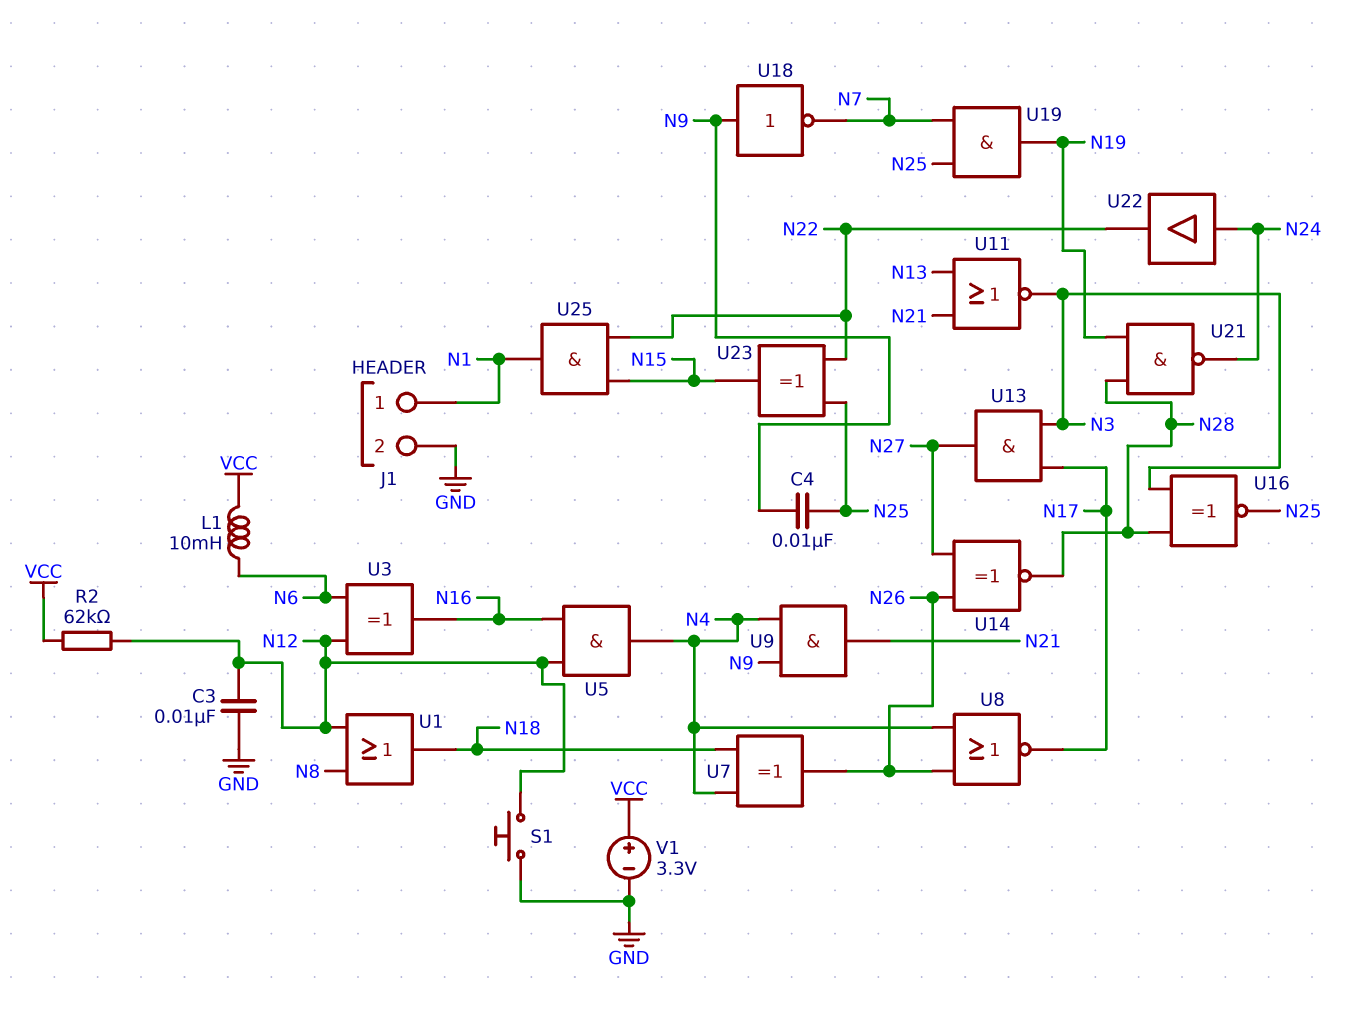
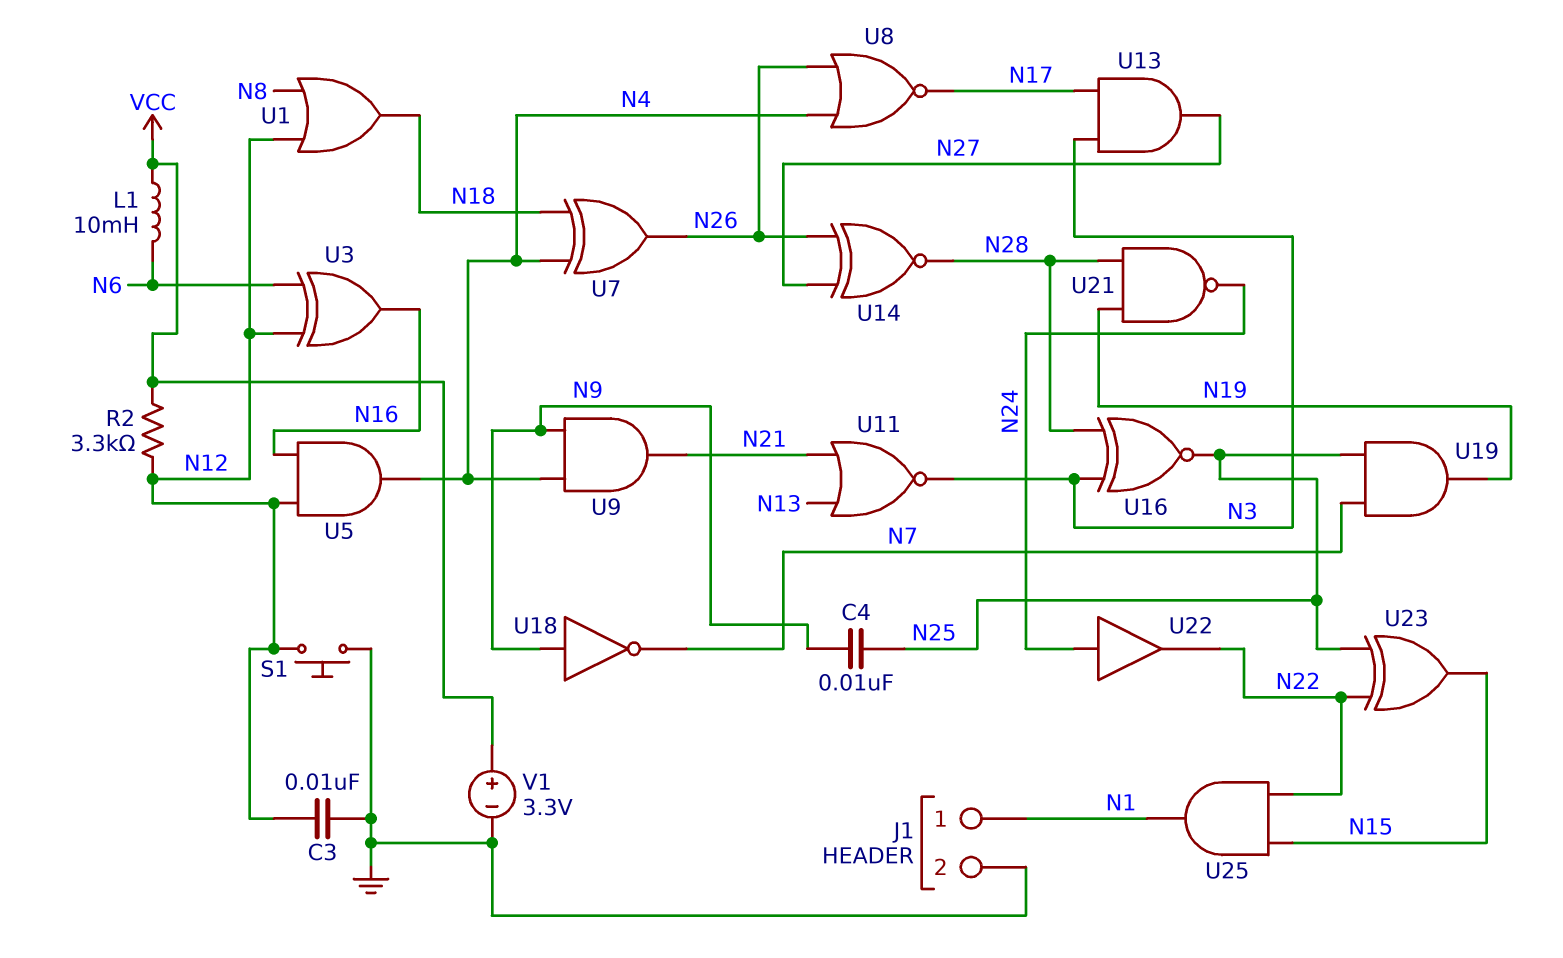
R2: 62k (N12, VCC) -> 3.3k (N12, VCC)

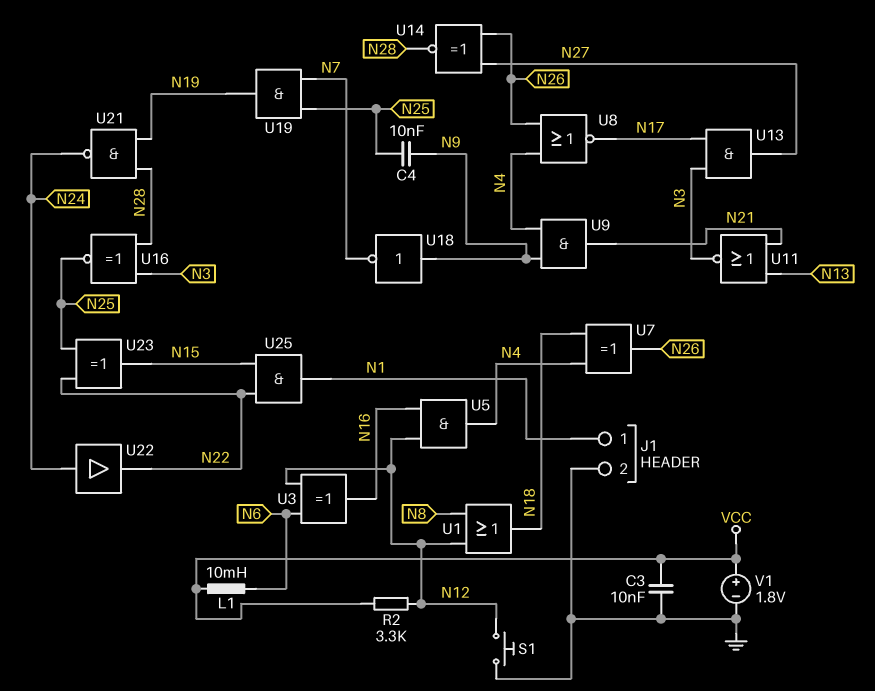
C3: 10nF (GND, N12) -> 10nF (GND, VCC)
V1: 3.3V (plus VCC, minus GND) -> 1.8V (plus VCC, minus GND)

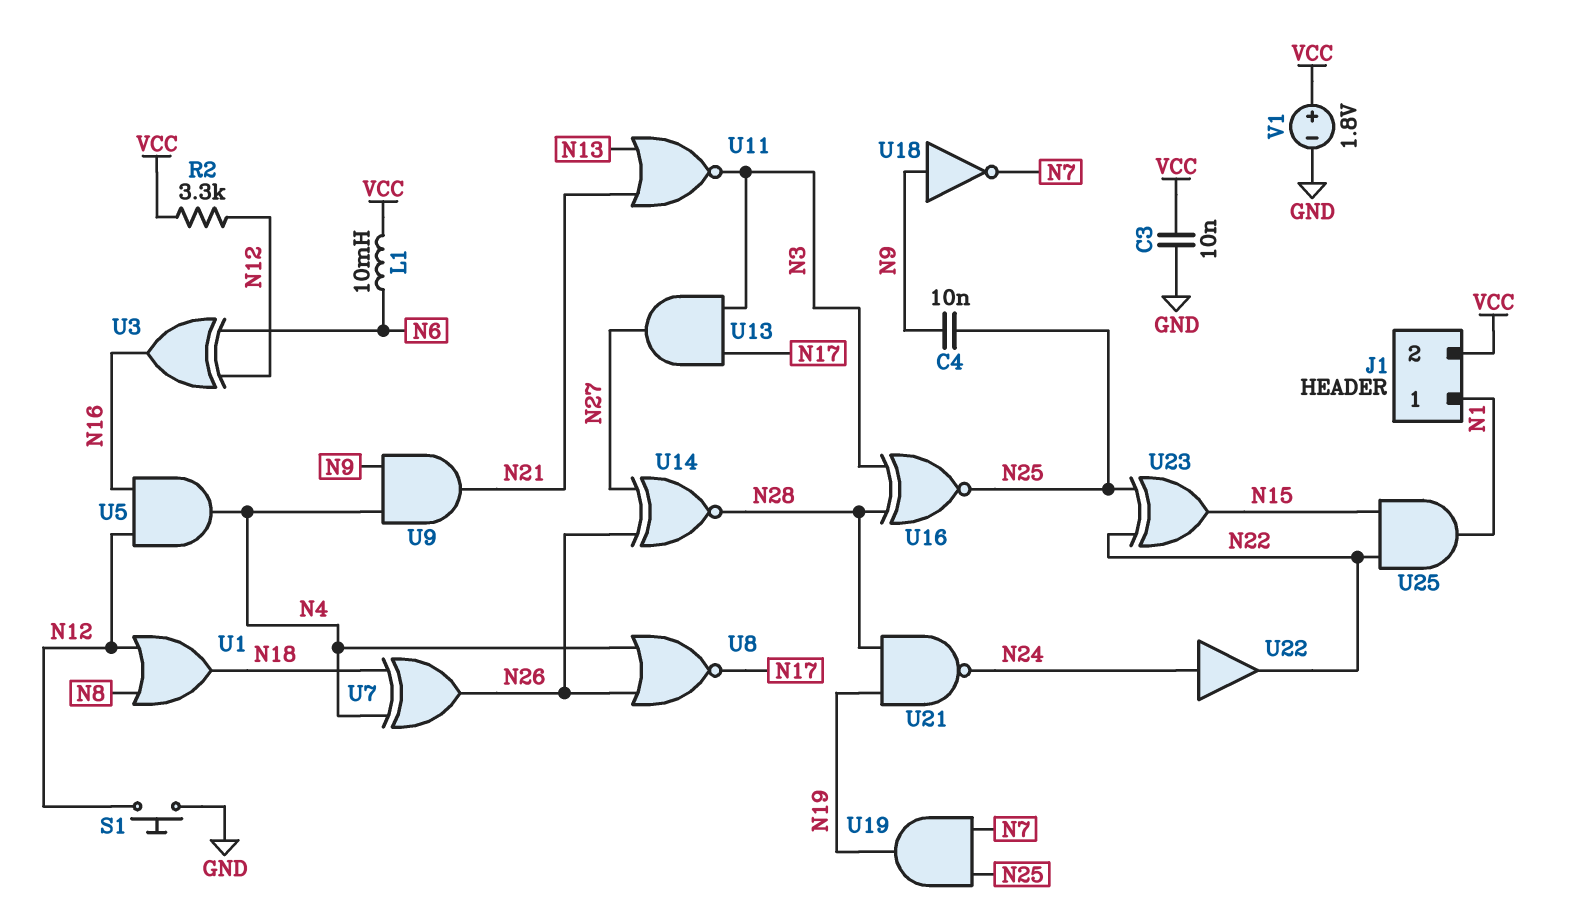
J1 pin 2: GND -> VCC

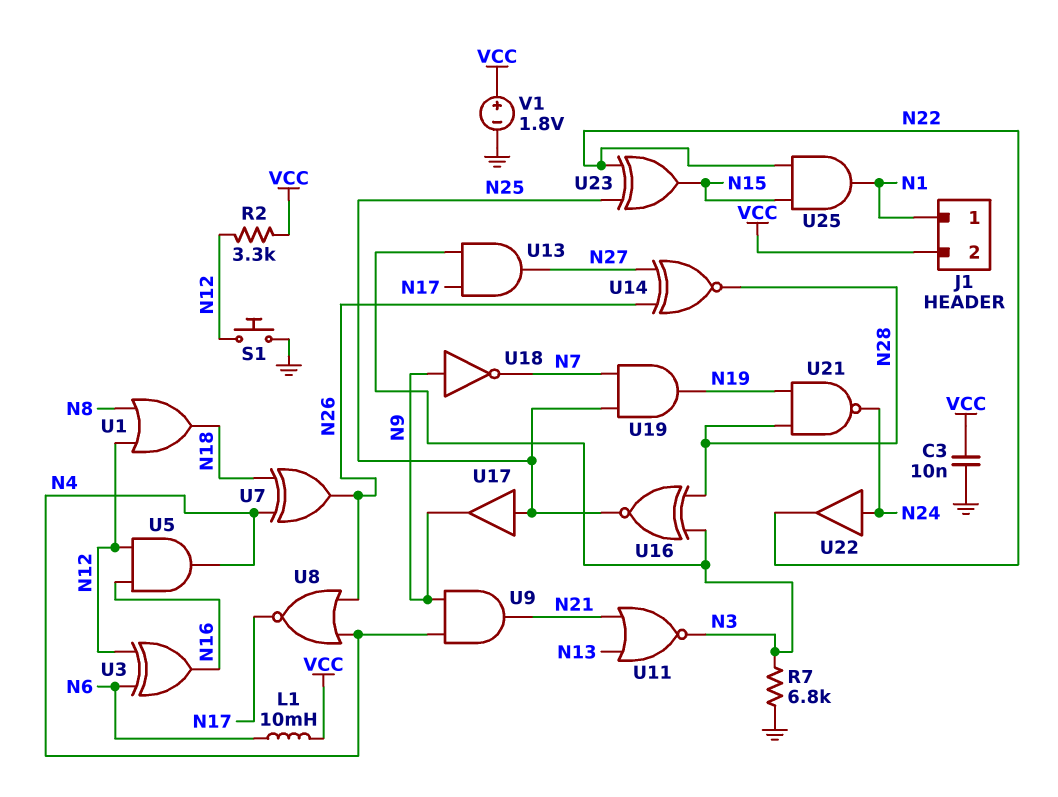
C4: 10nF (N9, N25) -> none
R7: none -> 6.8k (GND, N3)
U17: none -> buffer (in N25, out N9)

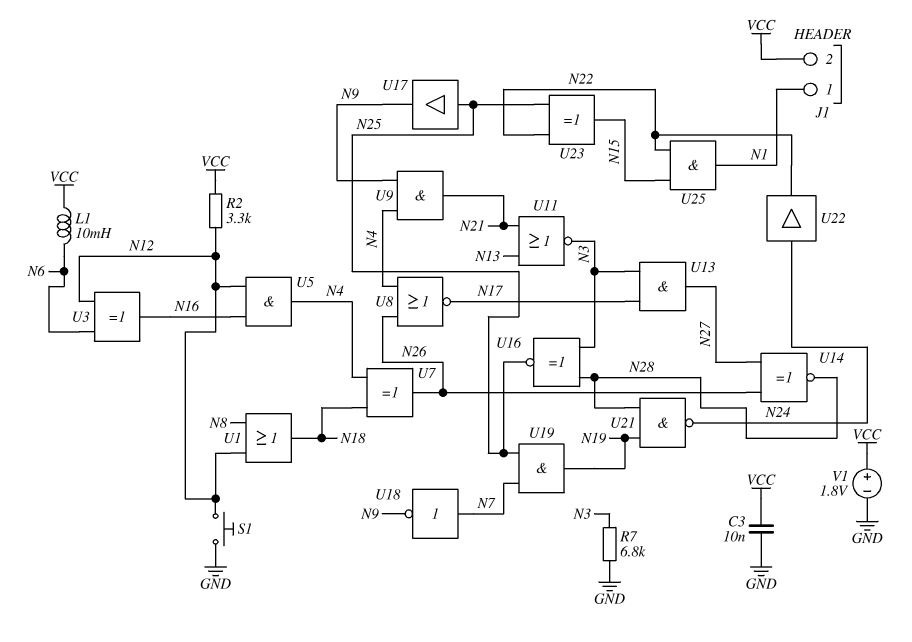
U18: NOT (in N9, out N7) -> NOT (in N7, out N9)

